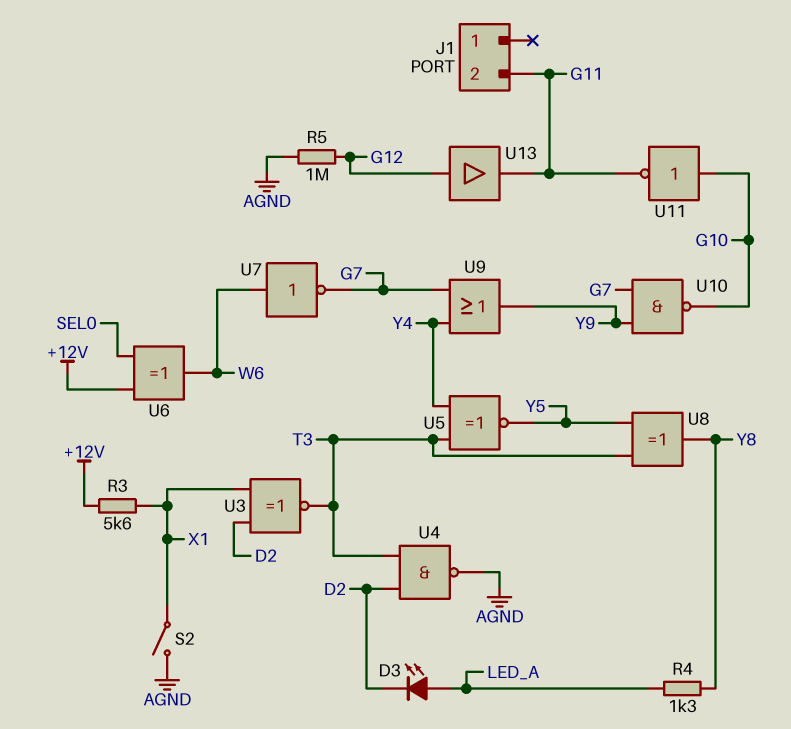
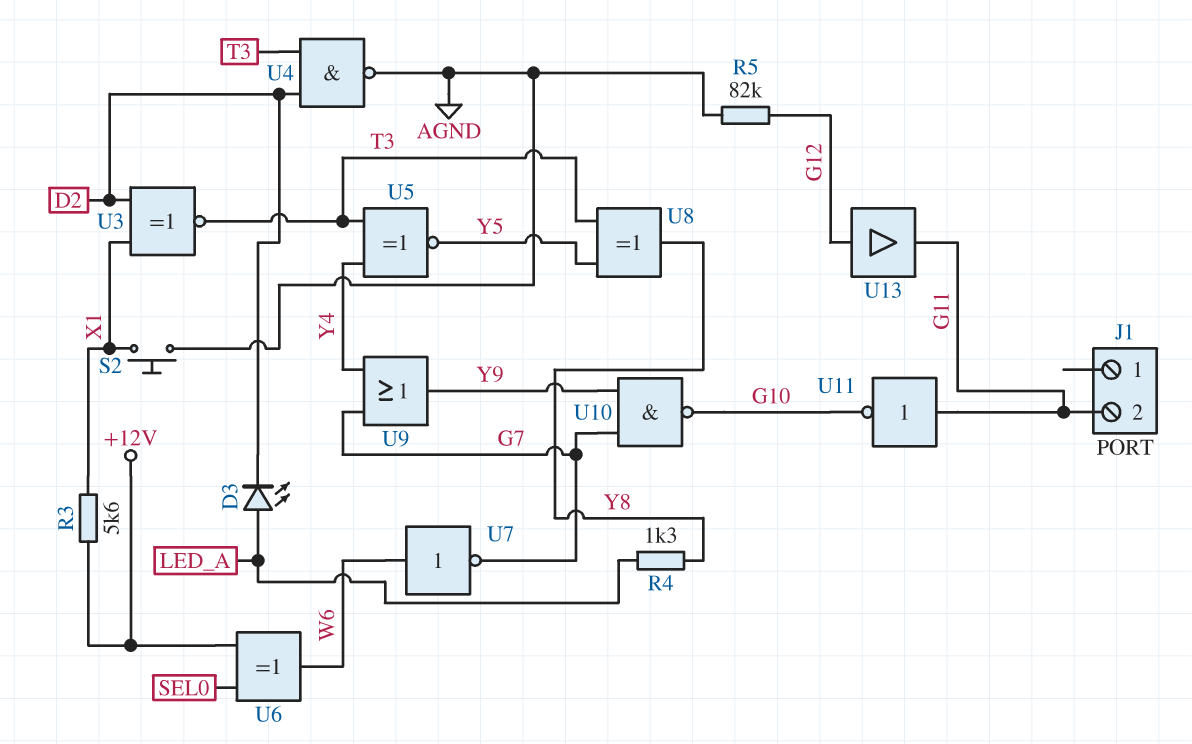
R5: 1M (AGND, G12) -> 82k (AGND, G12)
S2: switch (AGND, X1) -> button (AGND, X1)
U11: NOT (in G10, out G11) -> NOT (in G11, out G10)

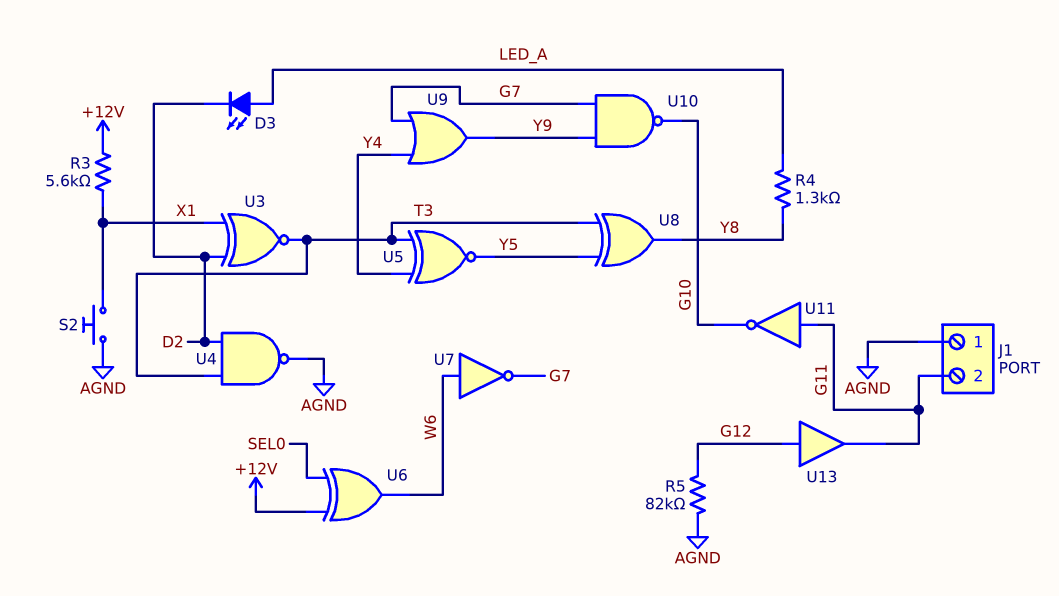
J1 pin 1: none -> AGND

